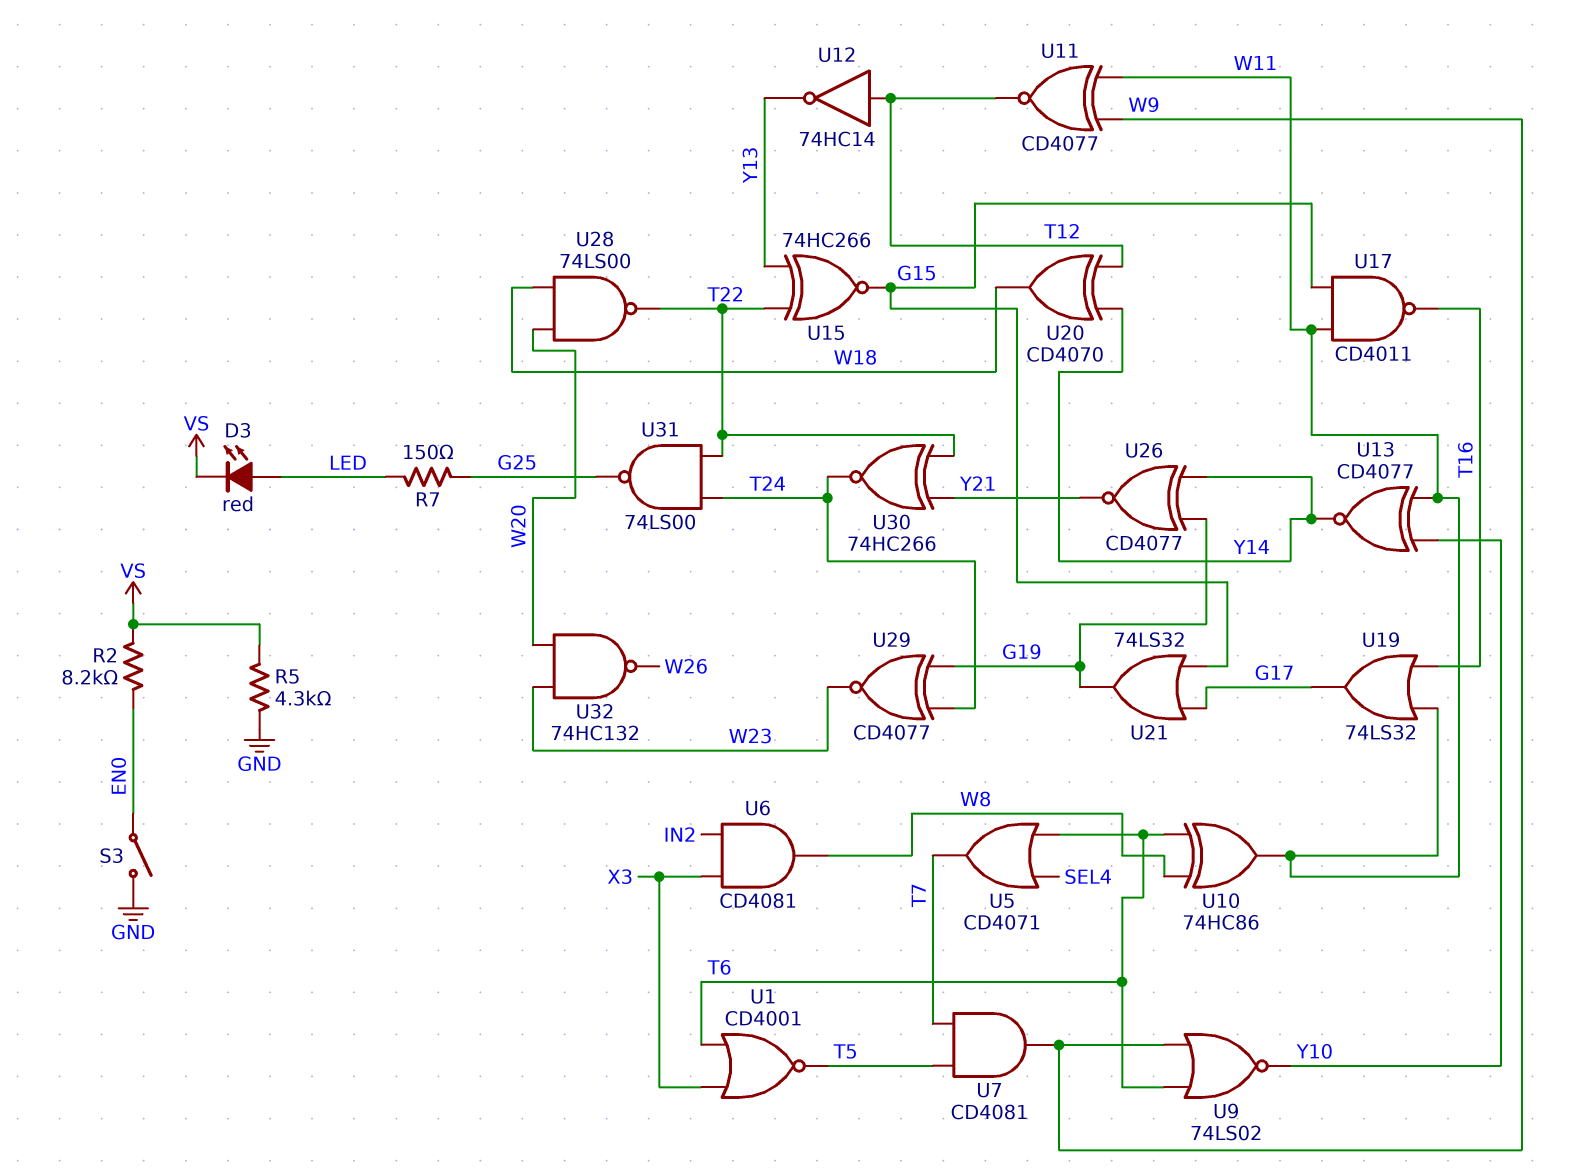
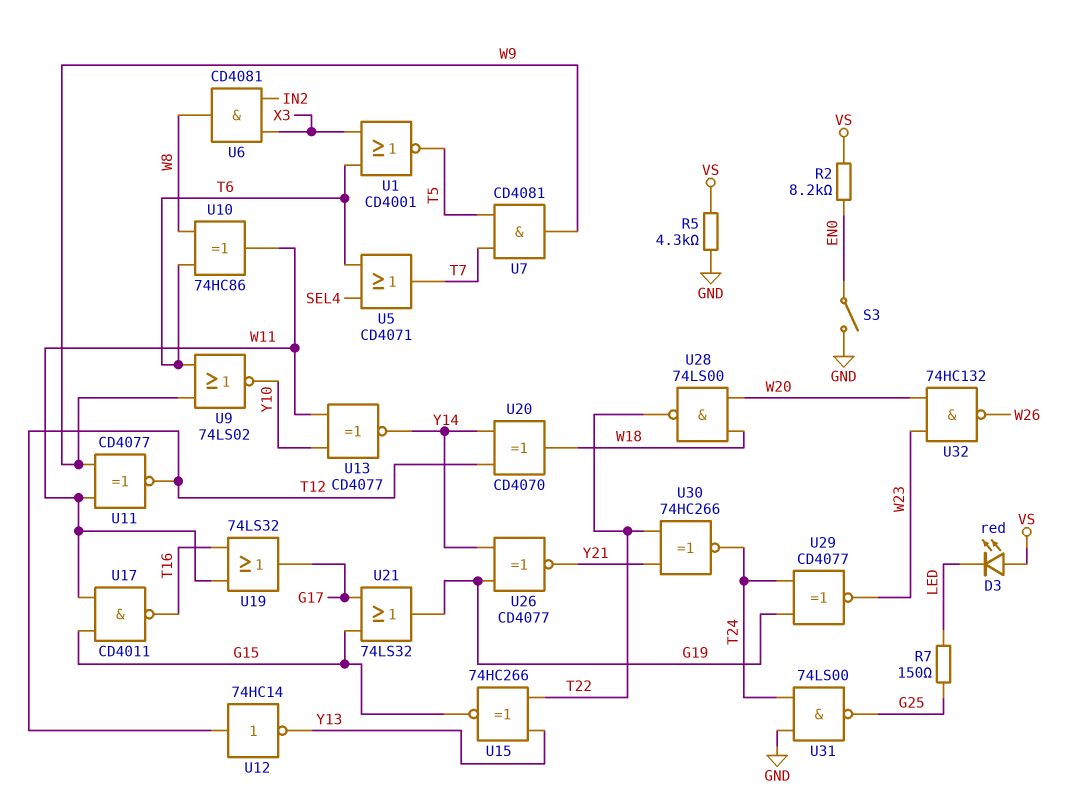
D3: LED red (A LED, K VS) -> LED red (A VS, K LED)
U31: NAND 74LS00 (in T22, in T24, out G25) -> NAND 74LS00 (in GND, in T24, out G25)

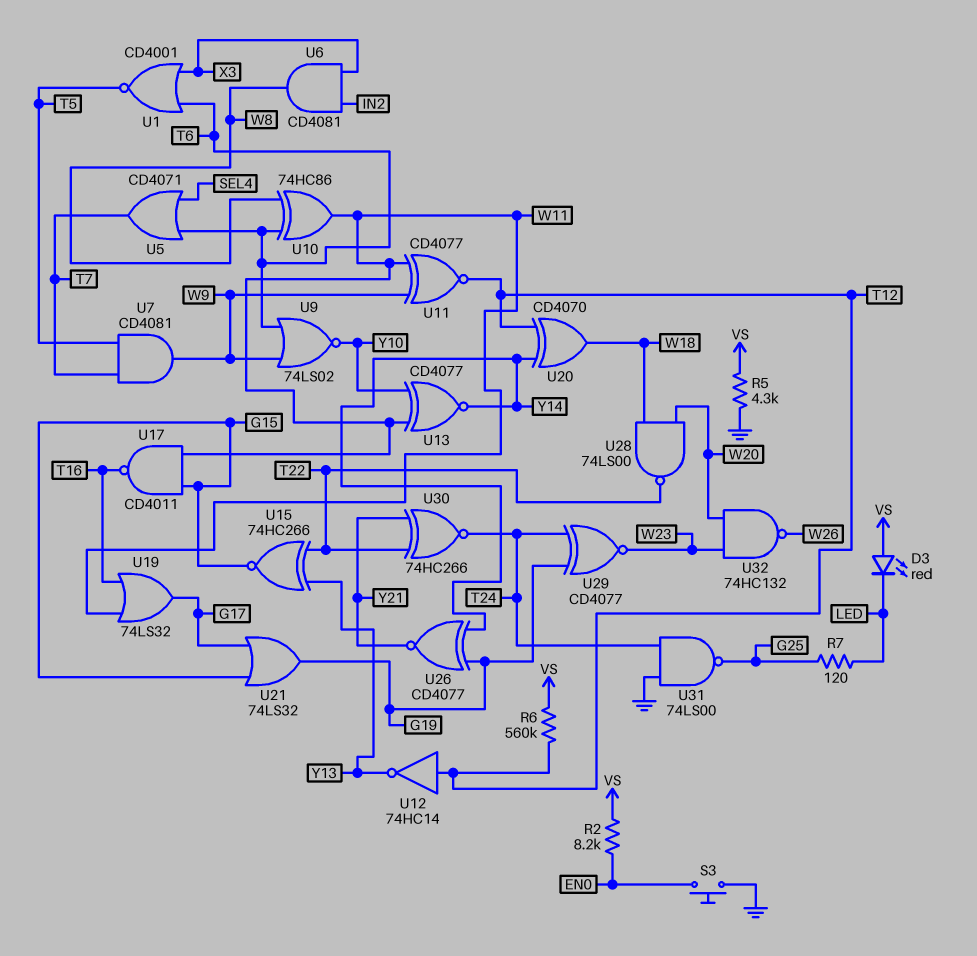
R6: none -> 560k (T12, VS)
R7: 150 (G25, LED) -> 120 (G25, LED)
S3: switch (EN0, GND) -> button (EN0, GND)

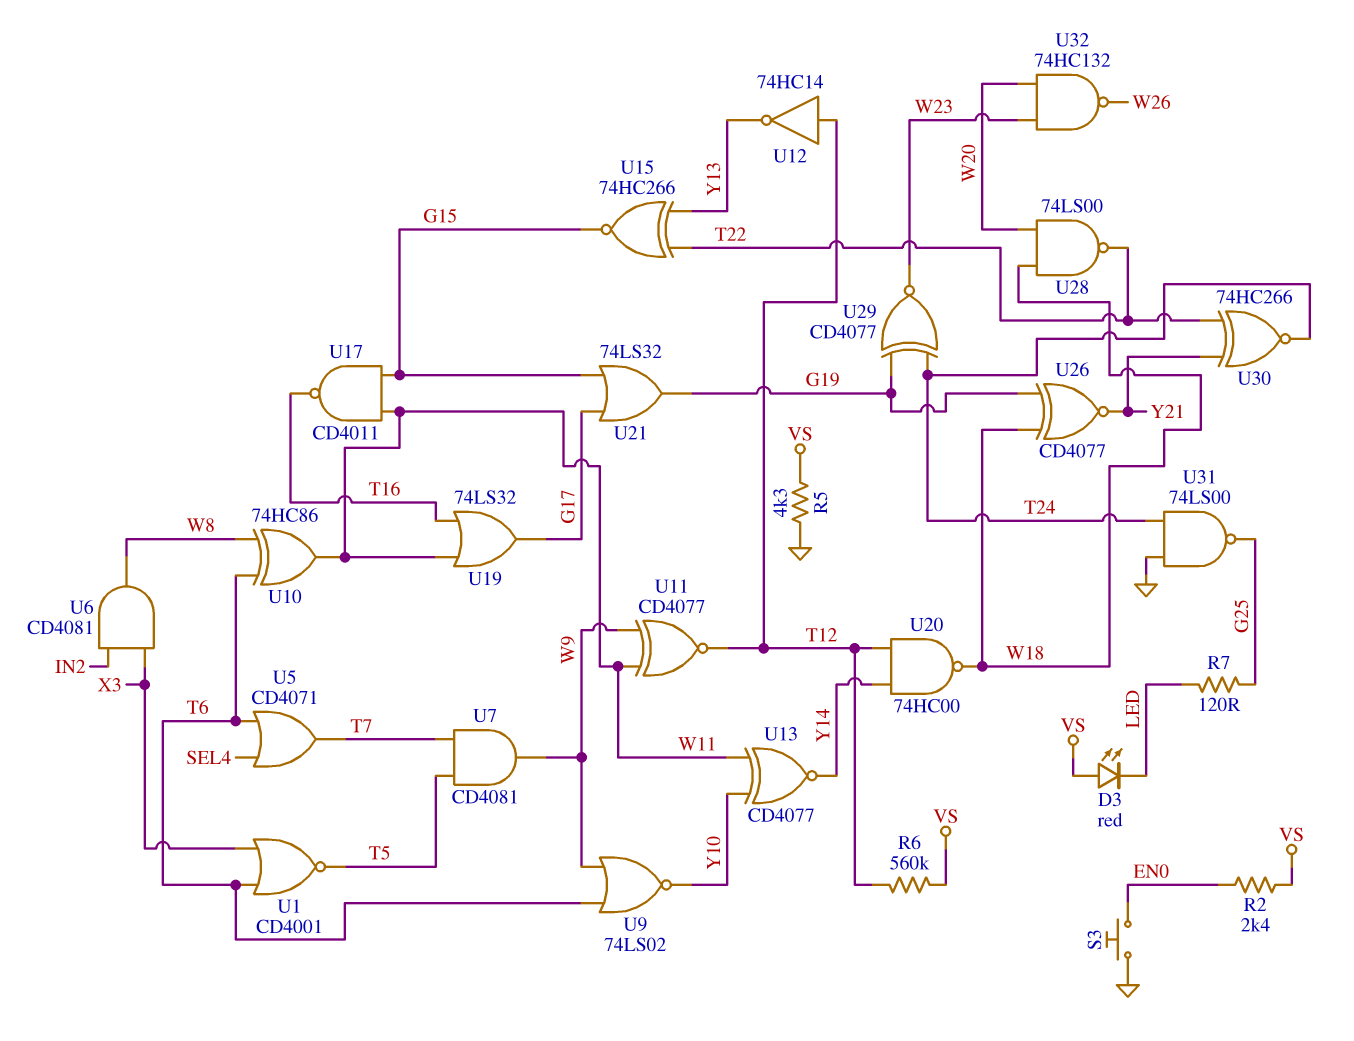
R2: 8.2k (EN0, VS) -> 2.4k (EN0, VS)
U20: XOR CD4070 (in T12, in Y14, out W18) -> NAND 74HC00 (in T12, in Y14, out W18)
U26: XNOR CD4077 (in G19, in Y14, out Y21) -> XNOR CD4077 (in G19, in W18, out Y21)

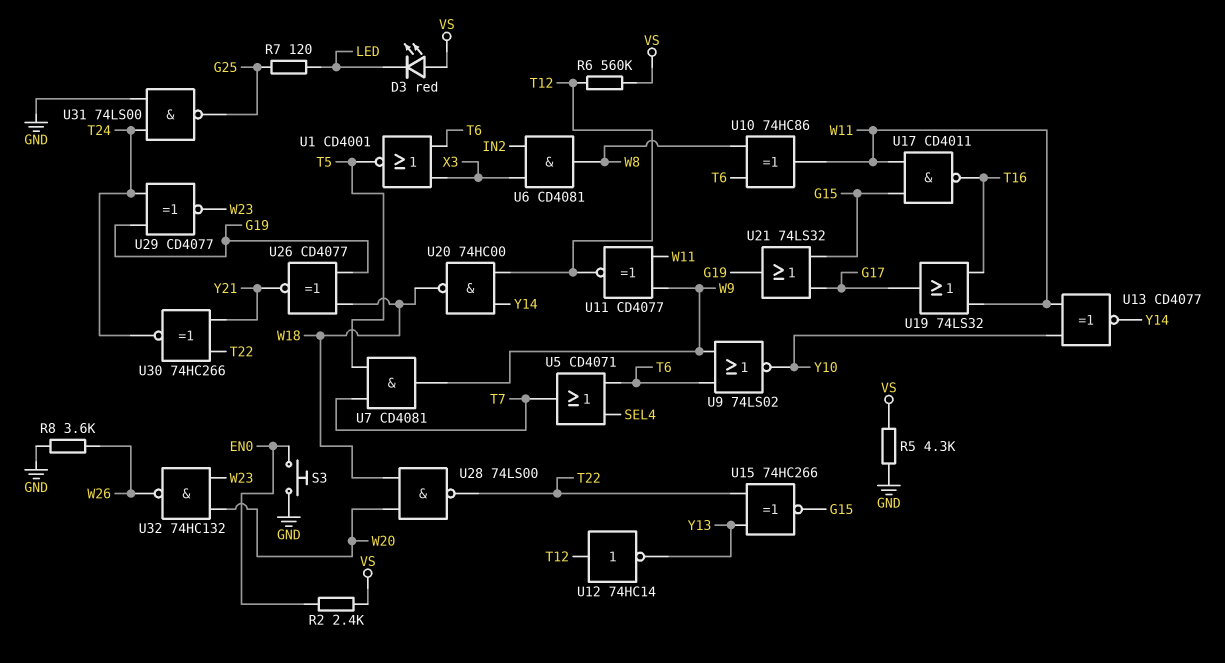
R8: none -> 3.6k (GND, W26)

